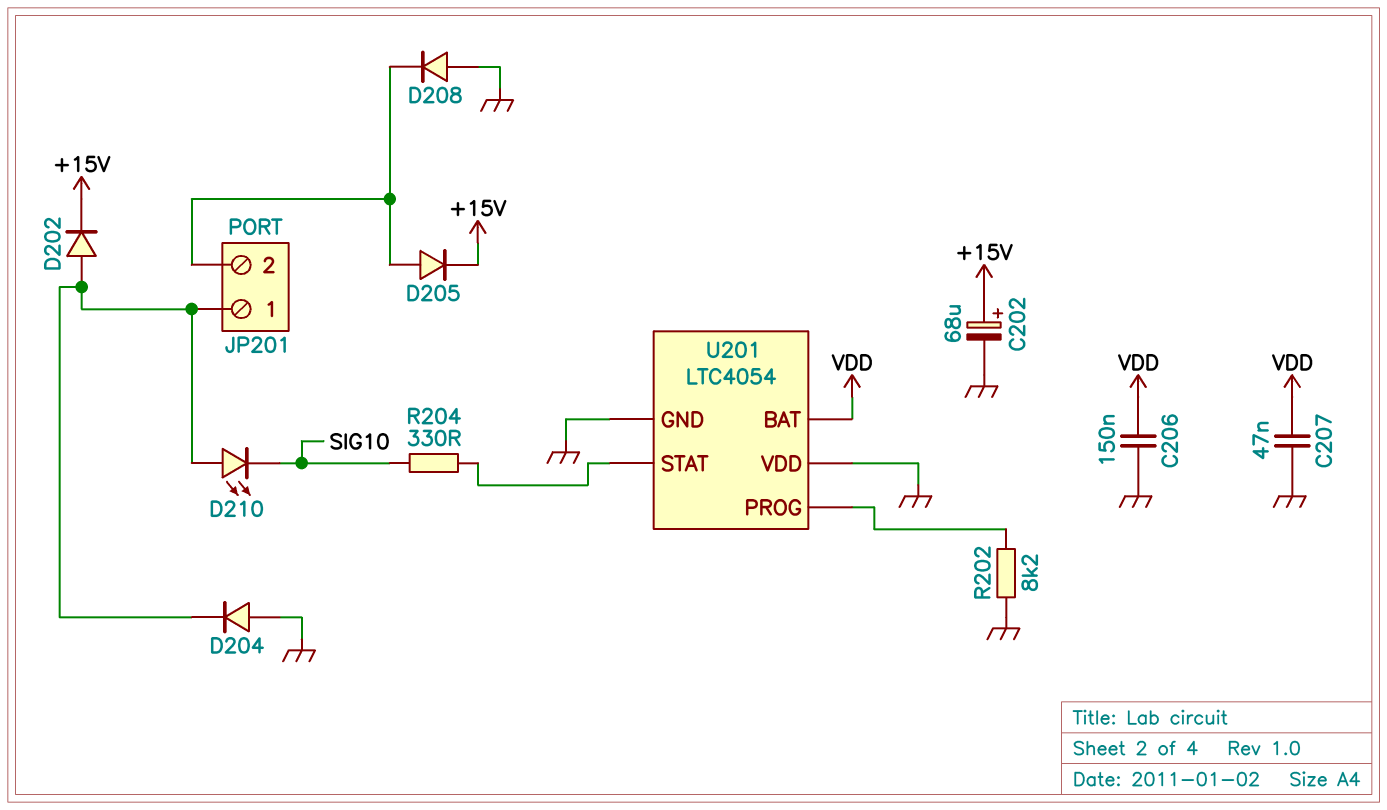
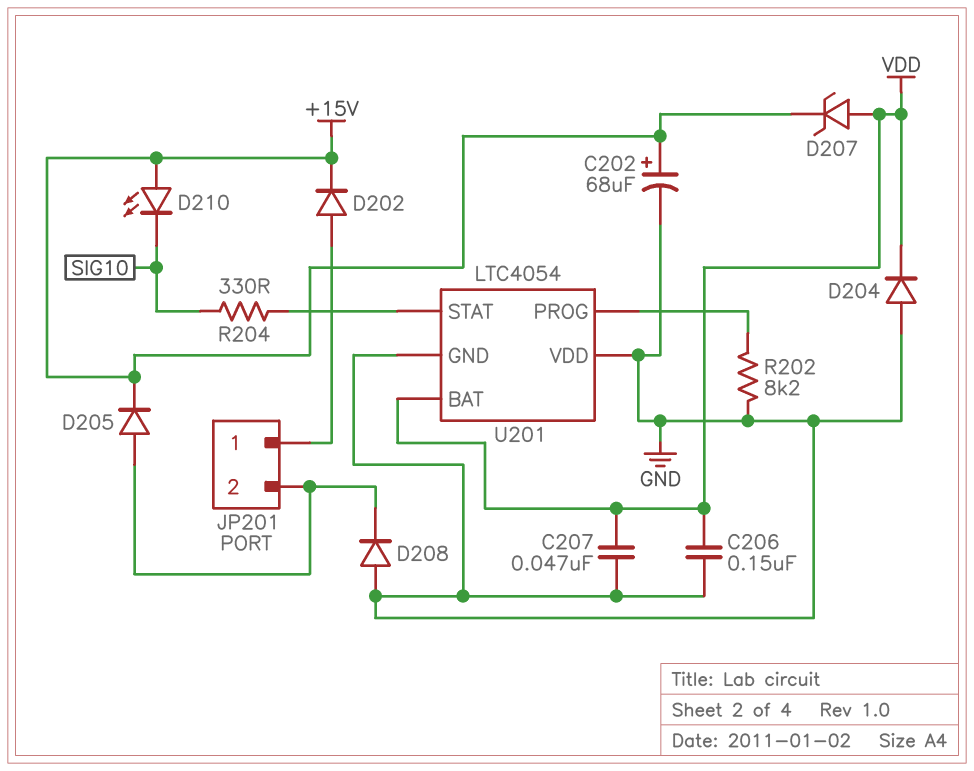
D204: diode (A GND, K JP201/1) -> diode (A GND, K VDD)
D207: none -> zener (A VDD, K +15V)
D210: LED (A JP201/1, K SIG10) -> LED (A +15V, K SIG10)

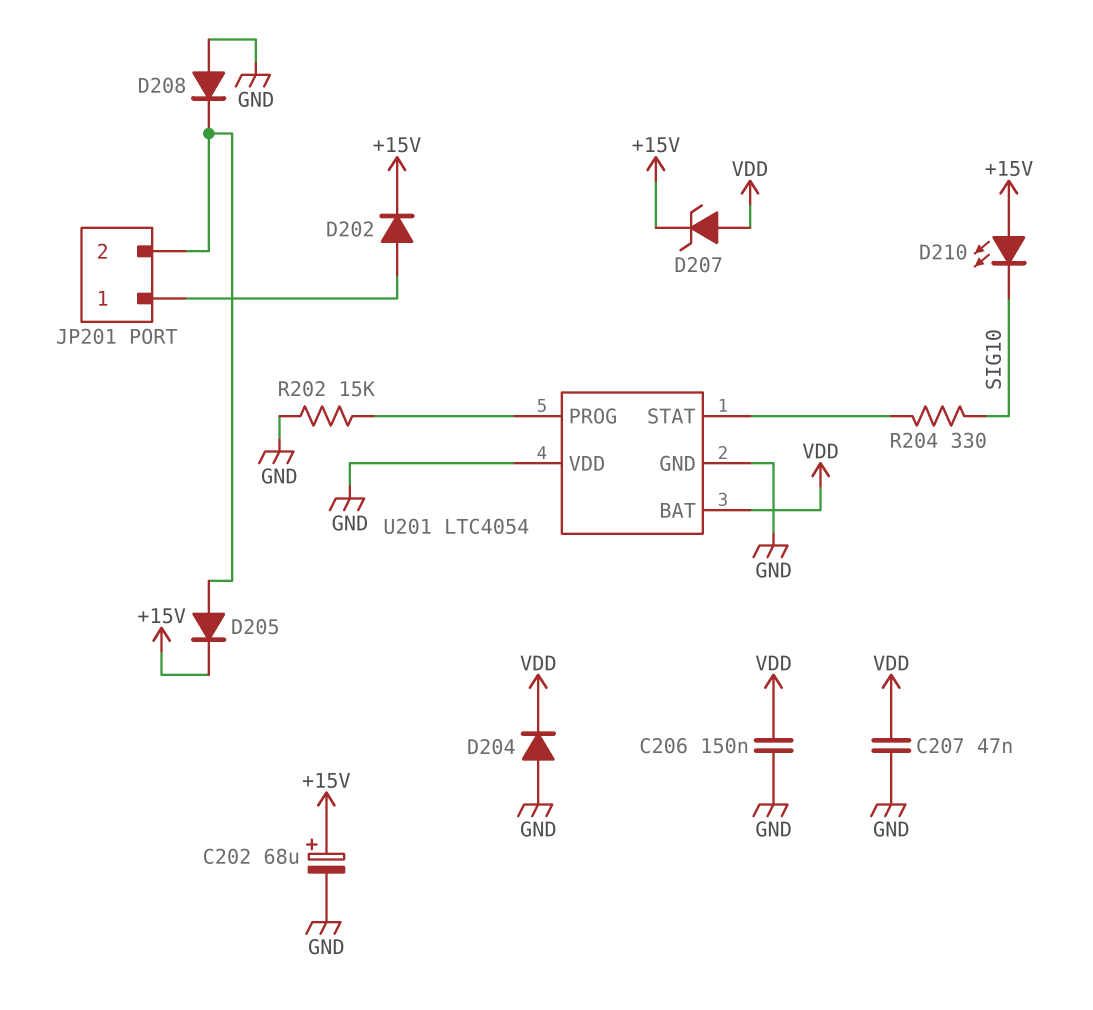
R202: 8.2k (GND, U201/PROG) -> 15k (GND, U201/PROG)

